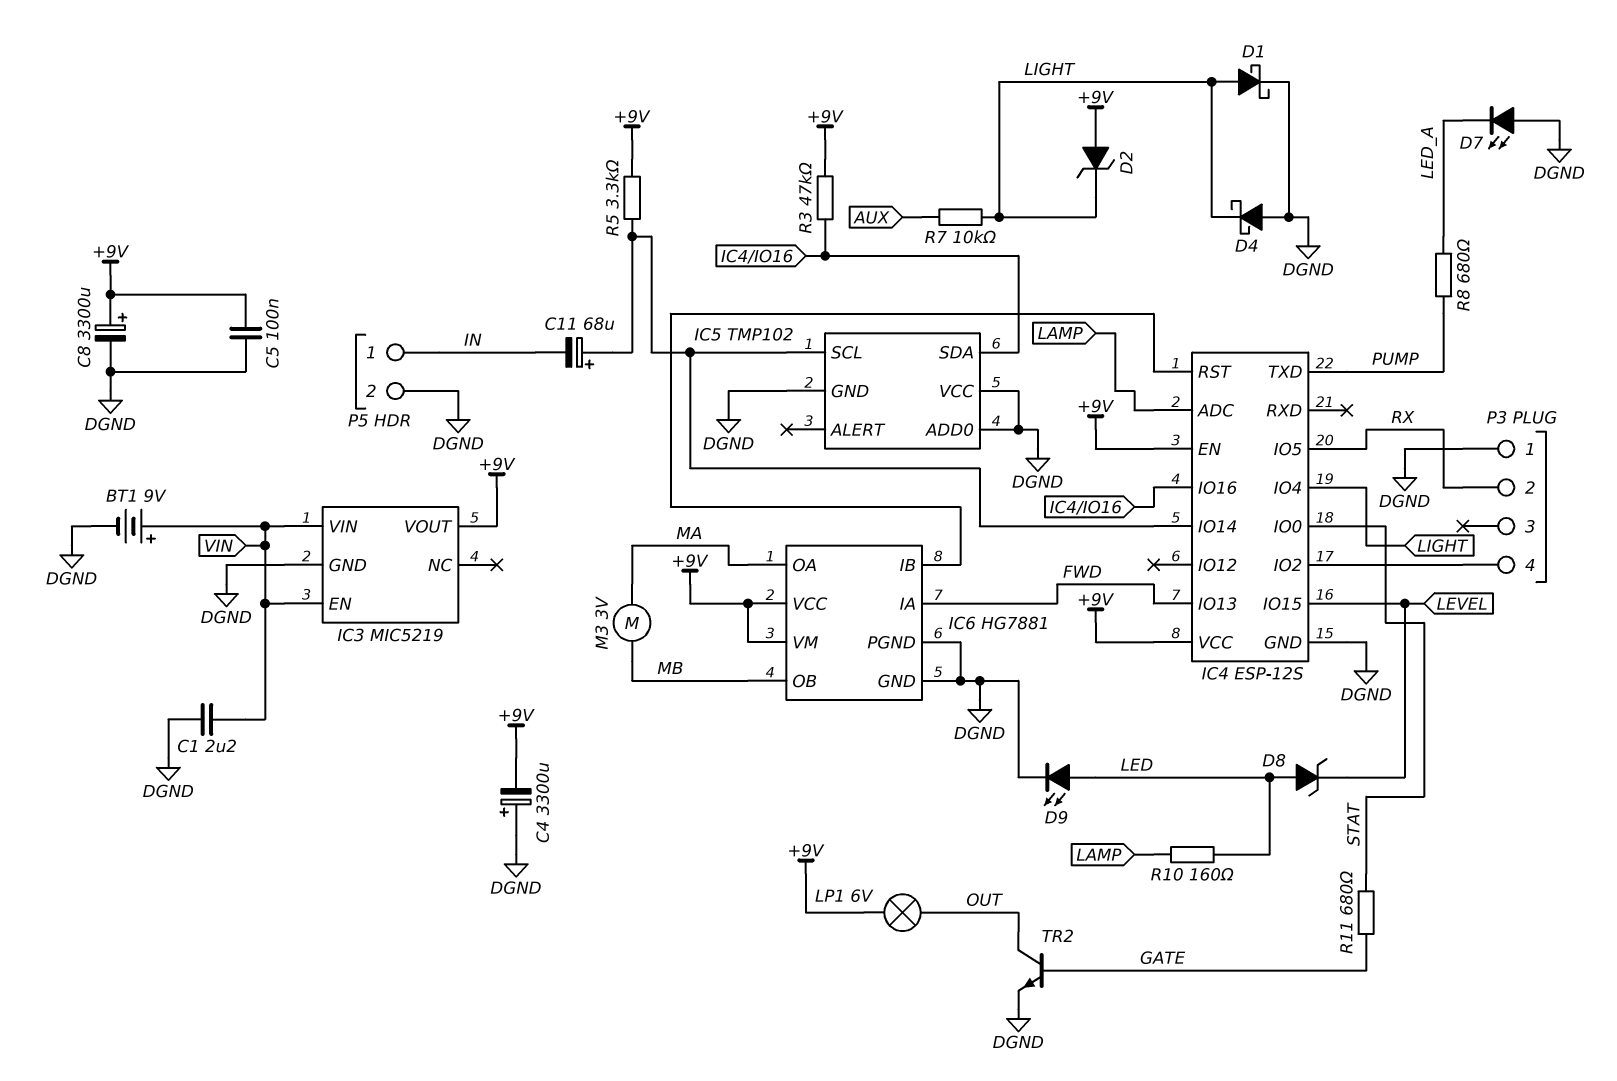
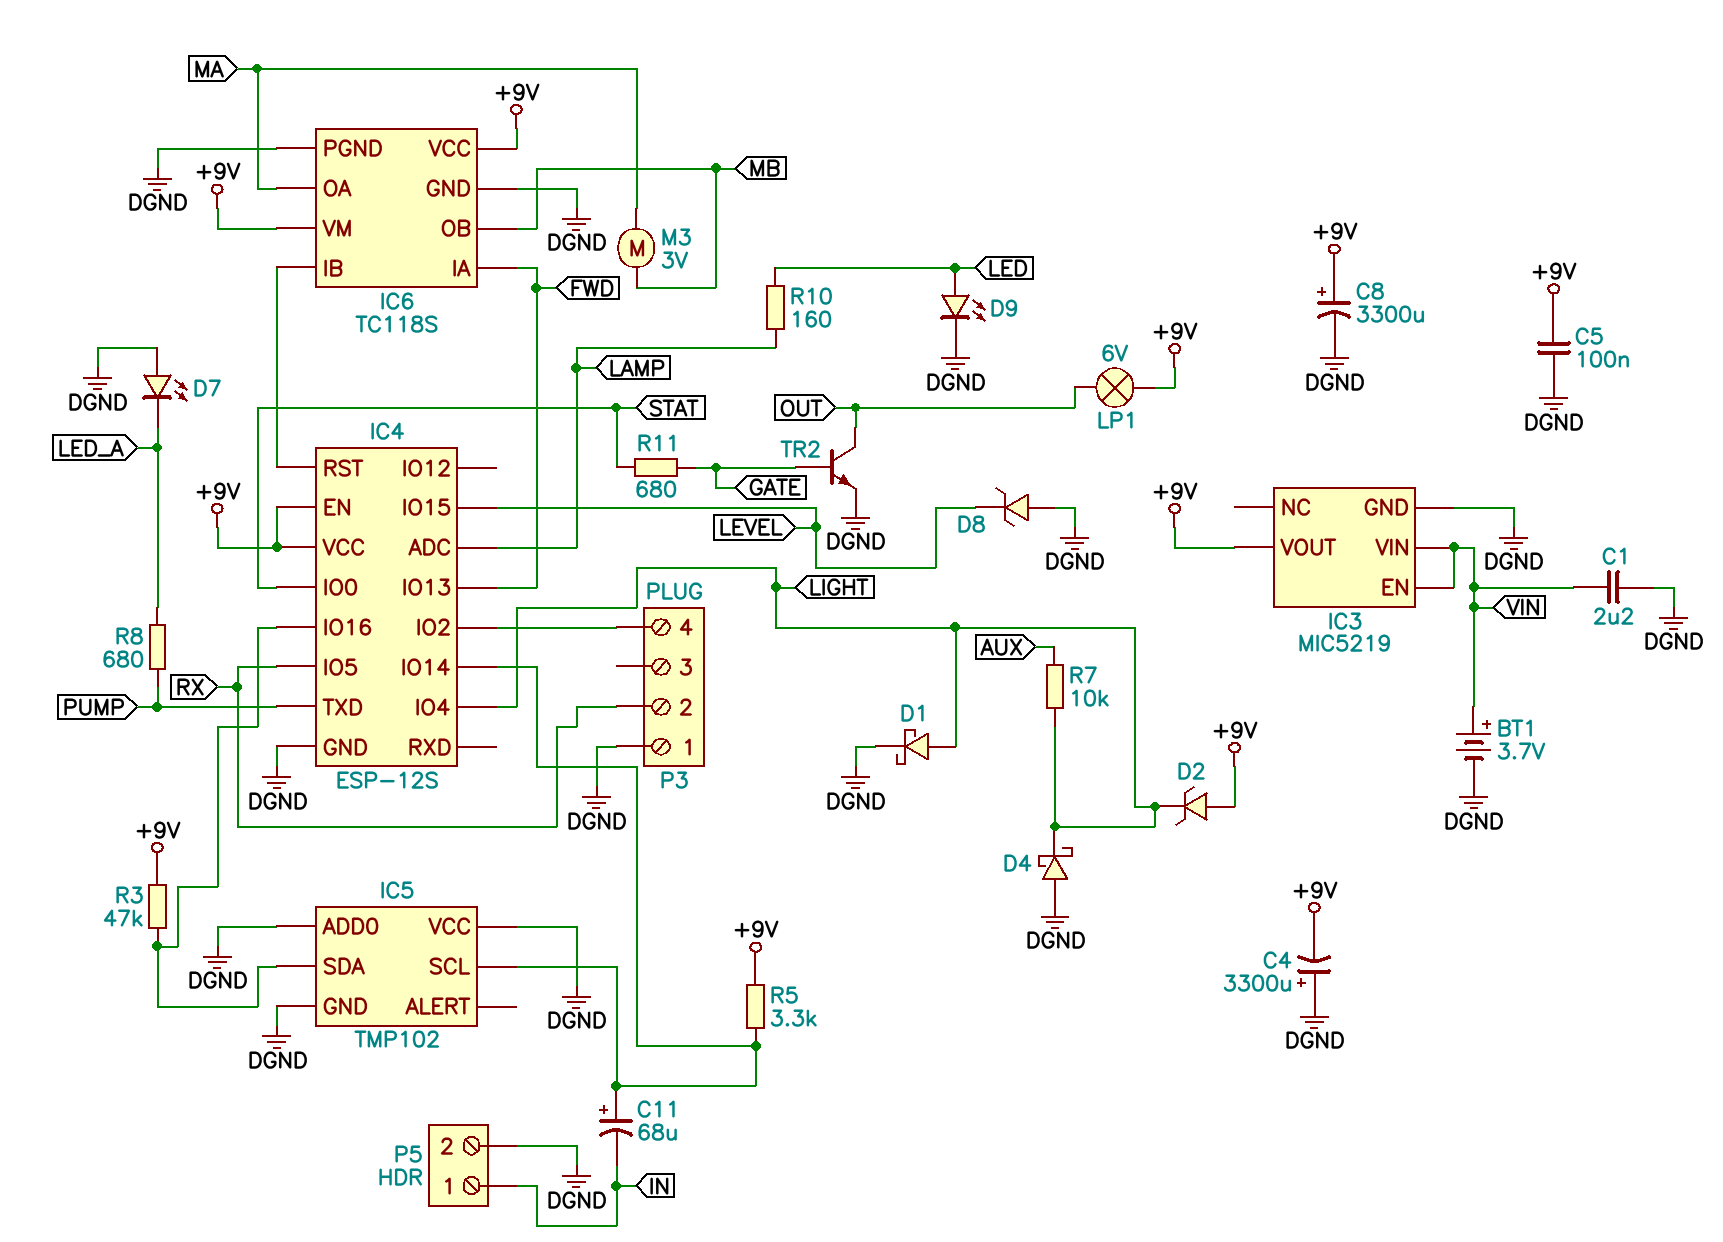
BT1: 9V (plus VIN, minus DGND) -> 3.7V (plus VIN, minus DGND)
D8: zener (A LED, K LEVEL) -> zener (A DGND, K LEVEL)
IC6: HG7881 -> TC118S

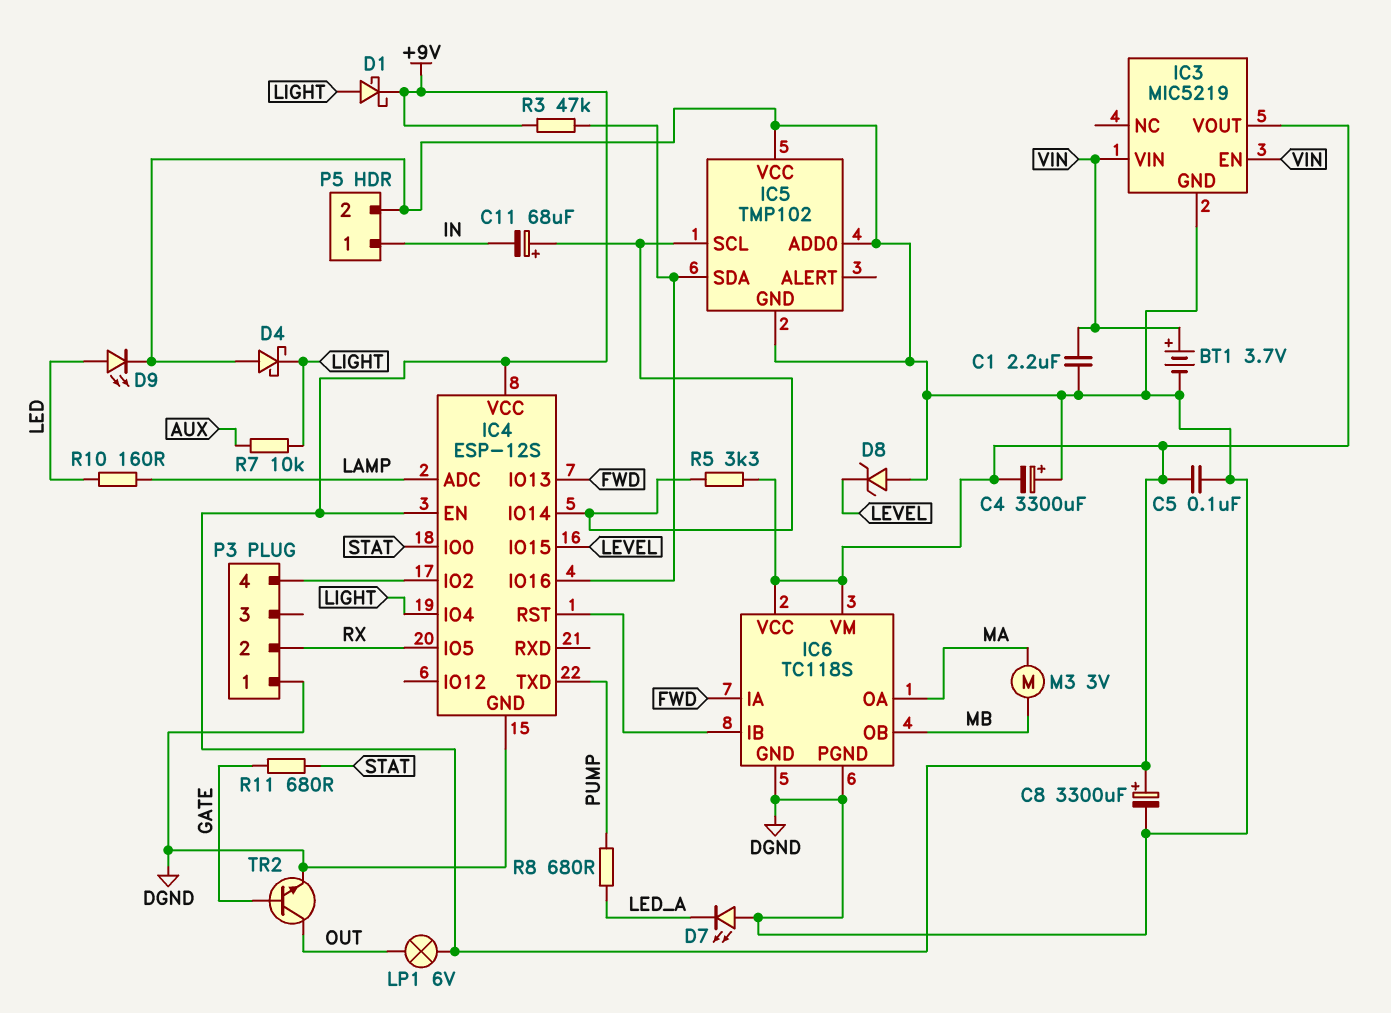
D1: schottky (A LIGHT, K DGND) -> schottky (A LIGHT, K +9V)
D2: zener (A +9V, K LIGHT) -> none

